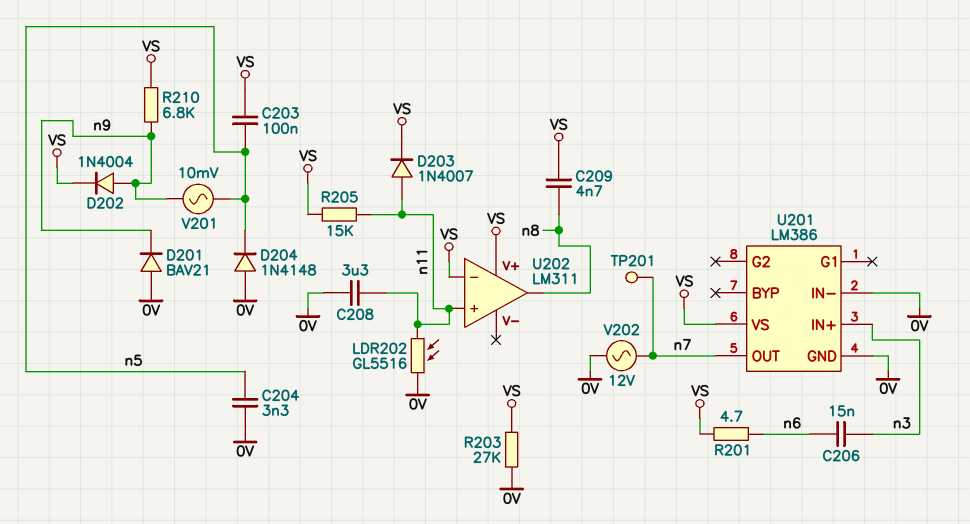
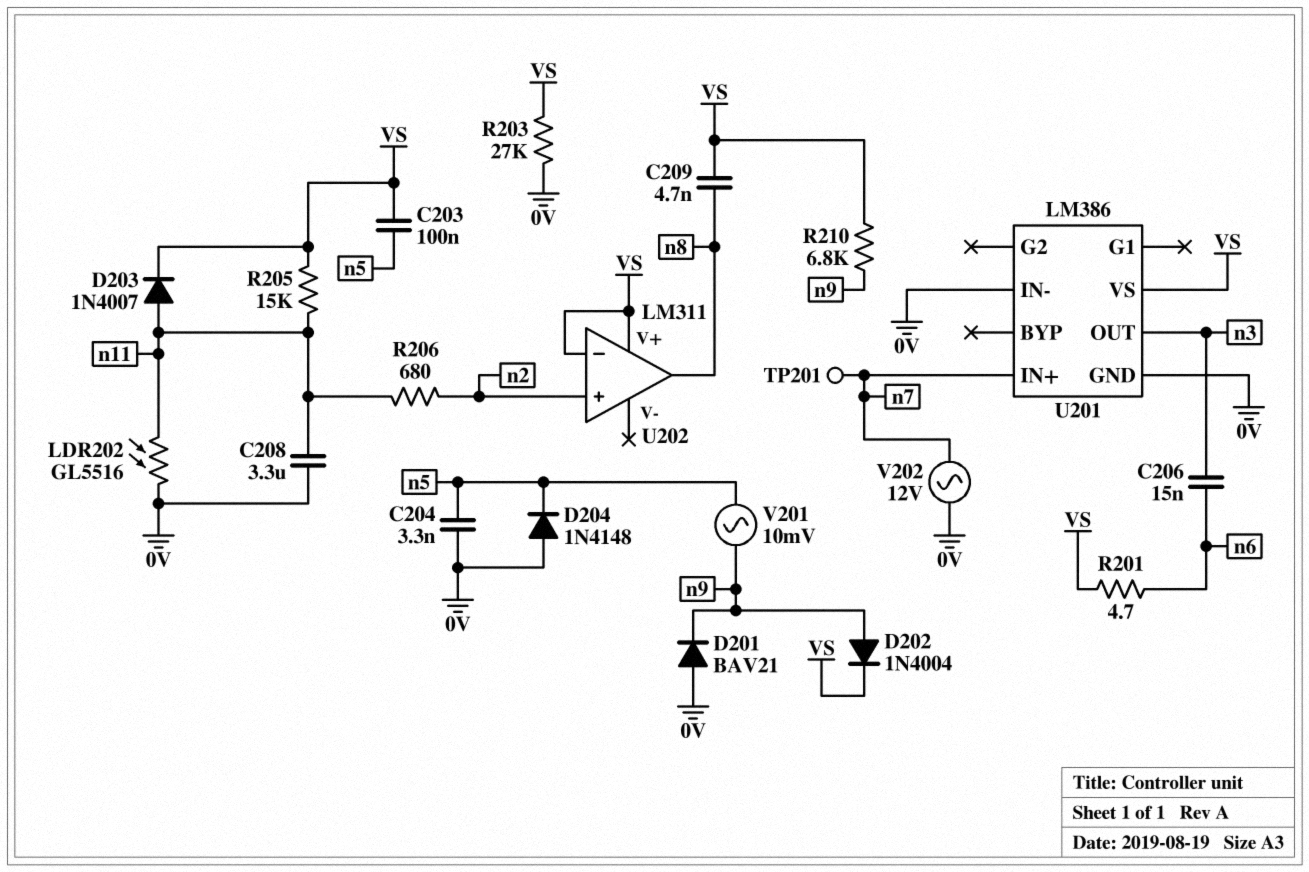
R206: none -> 680 (n2, n11)
U201 pin IN+: n3 -> n7
U201 pin OUT: n7 -> n3
U202 pin in+: n11 -> n2

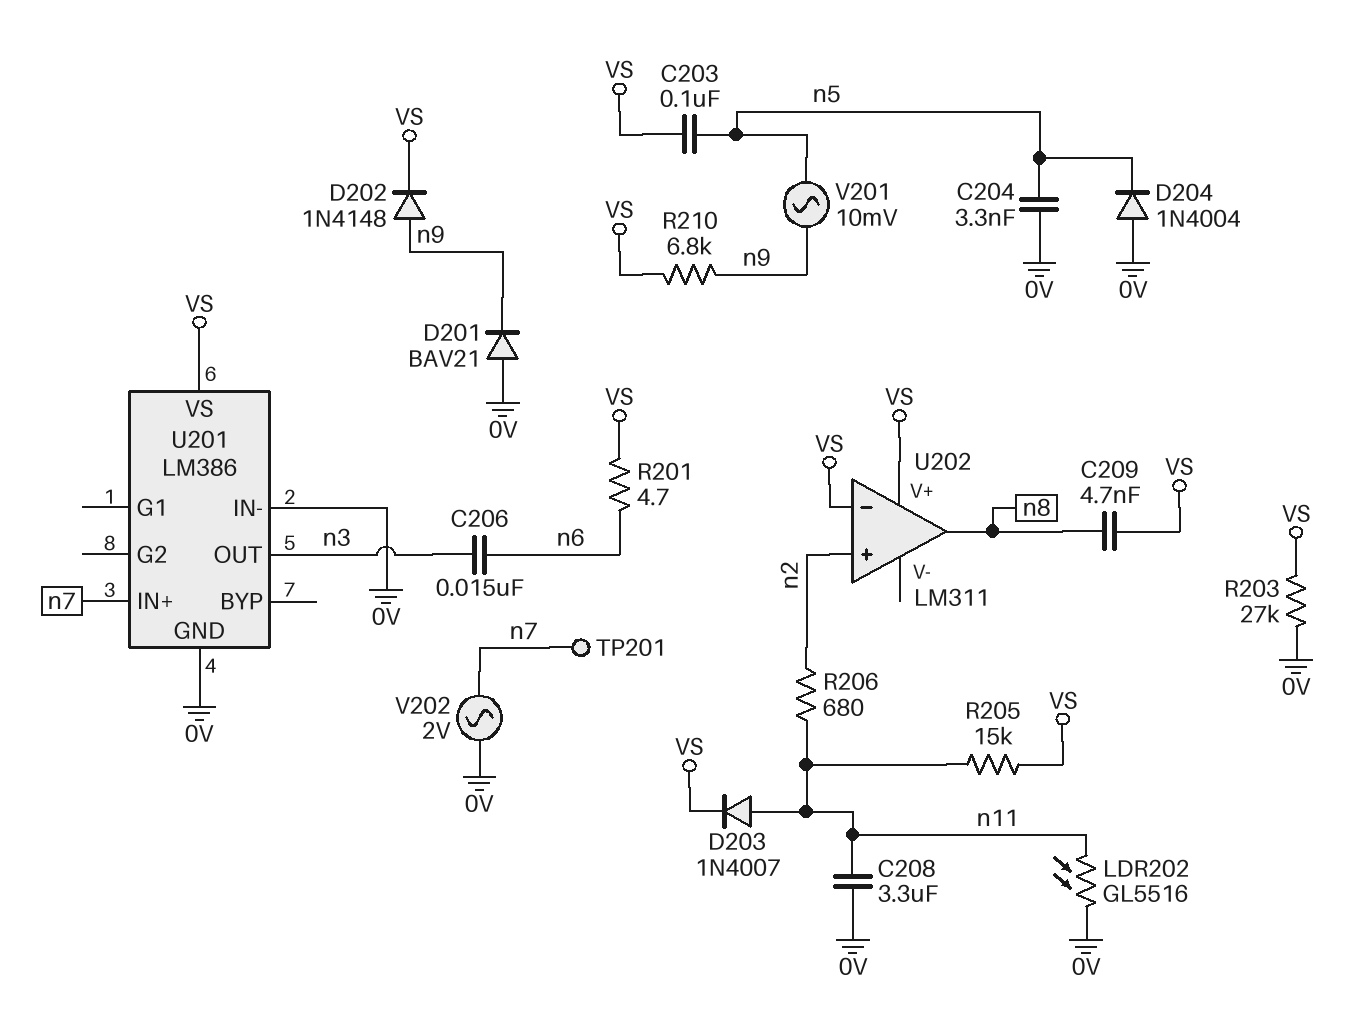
D202: diode 1N4004 (A n9, K VS) -> diode 1N4148 (A n9, K VS)
D204: diode 1N4148 (A 0V, K n5) -> diode 1N4004 (A 0V, K n5)
V202: AC 12V (0V, n7) -> AC 2V (0V, n7)

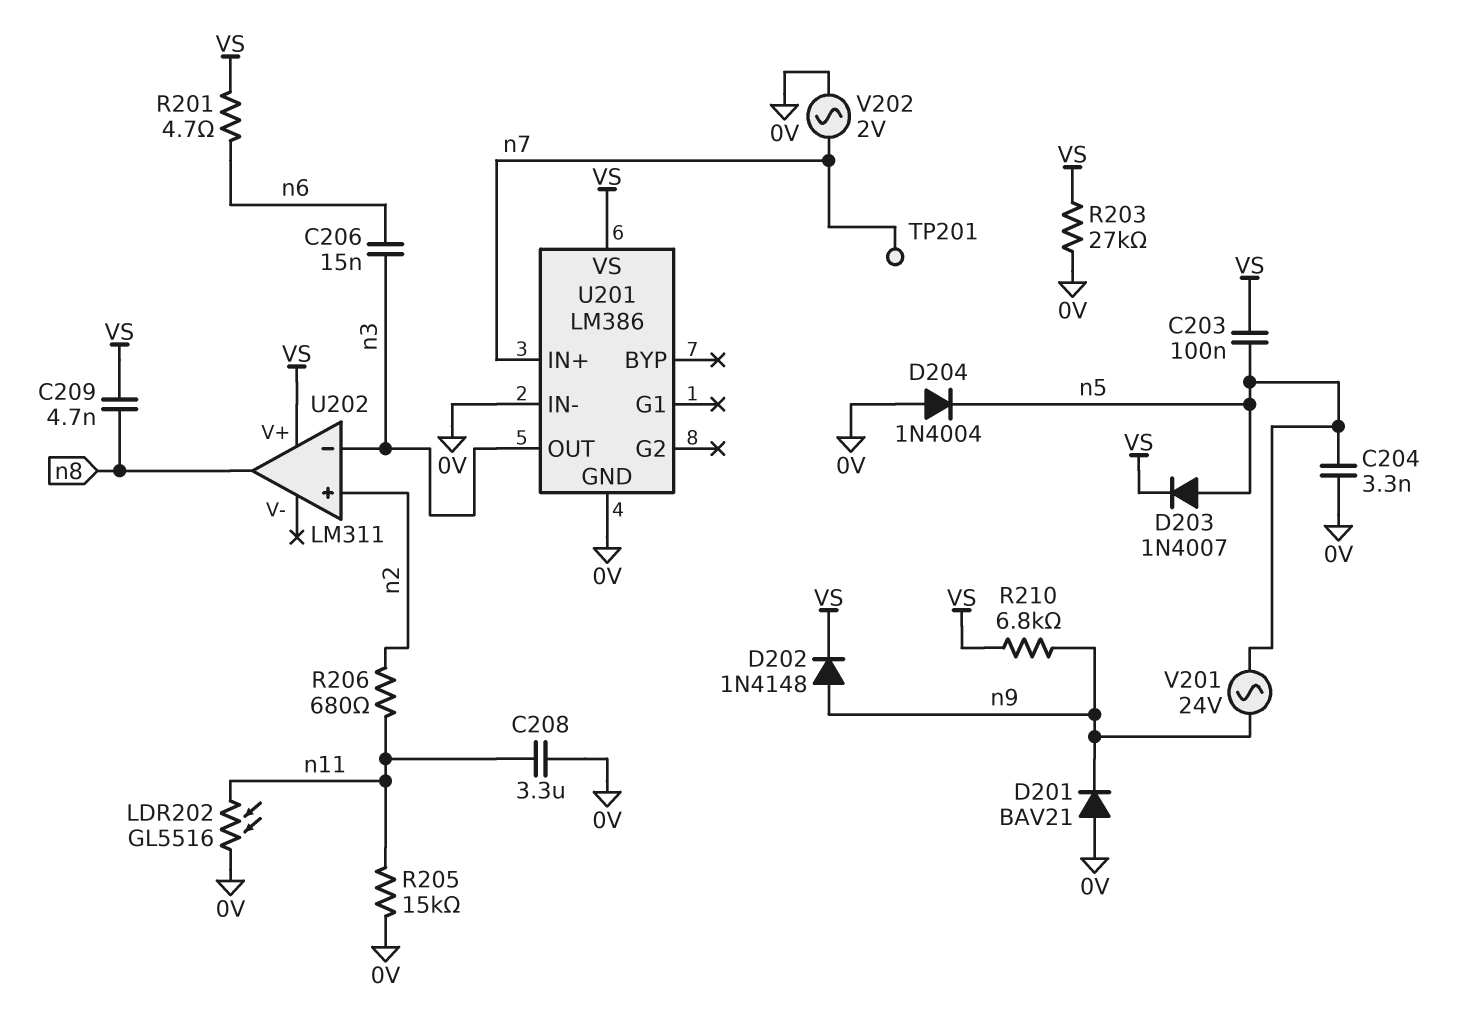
D203: diode 1N4007 (A n11, K VS) -> diode 1N4007 (A n5, K VS)
R205: 15k (VS, n11) -> 15k (0V, n11)
U202 pin in-: VS -> n3
V201: AC 10mV (n5, n9) -> AC 24V (n5, n9)

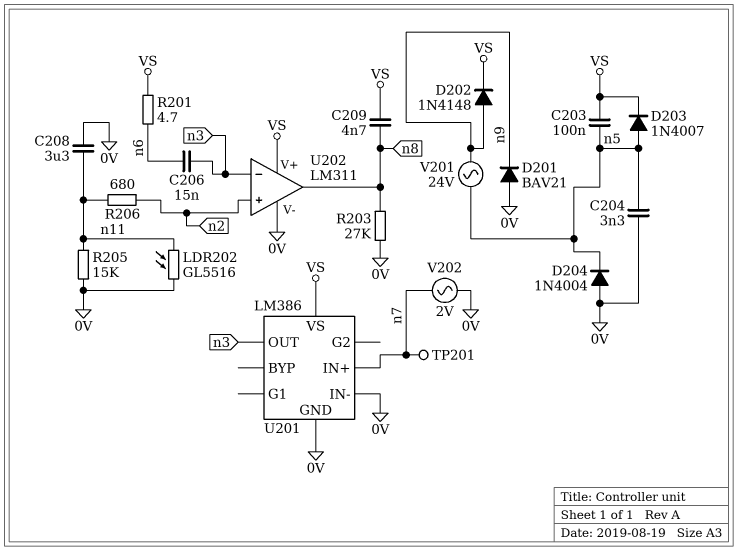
R203: 27k (0V, VS) -> 27k (0V, n8)
R210: 6.8k (VS, n9) -> none
U202 pin V-: none -> 0V

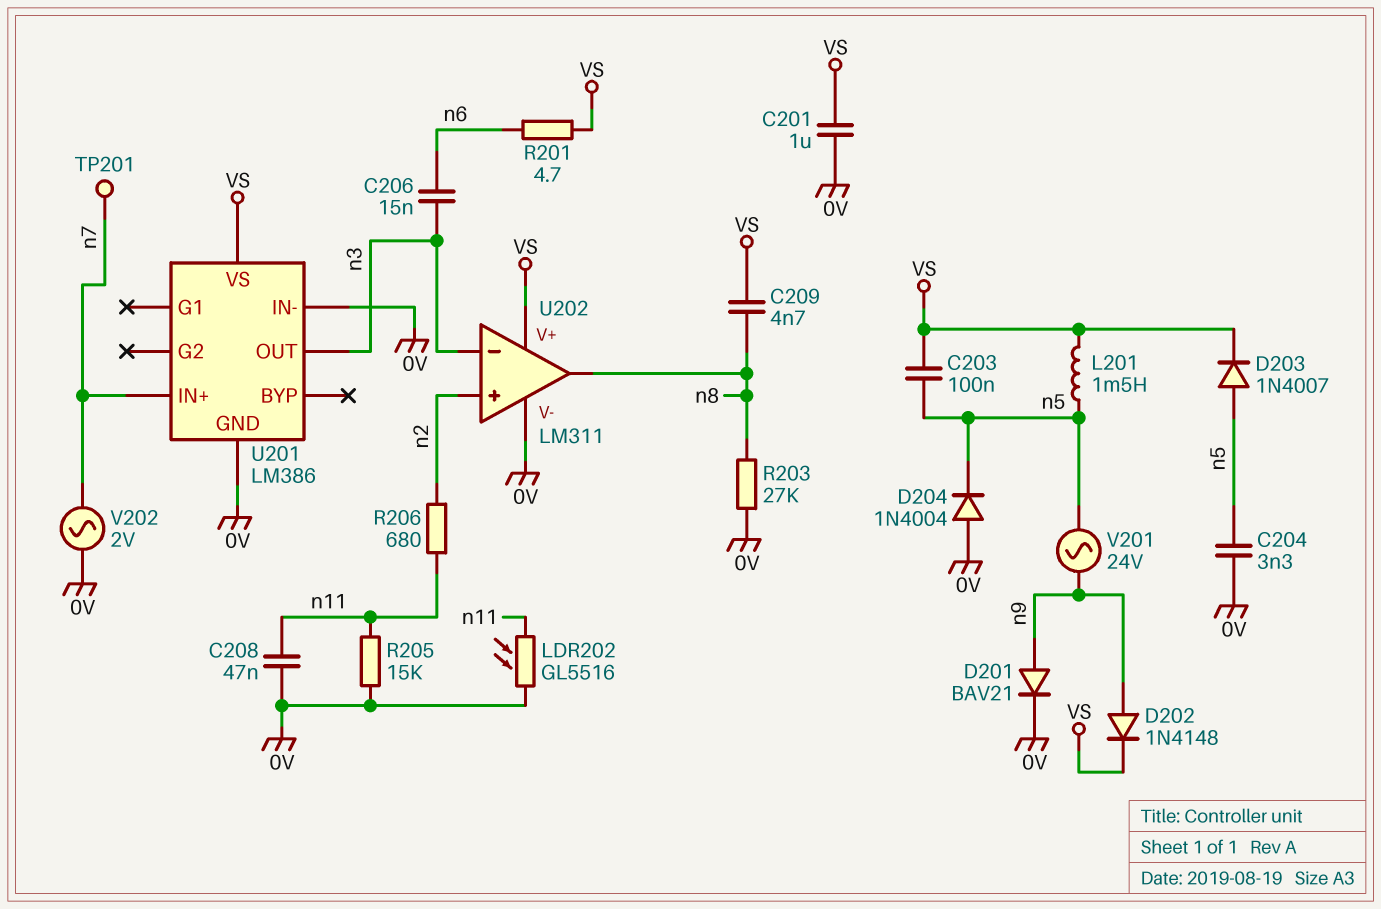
C201: none -> 1uF (0V, VS)
C208: 3.3uF (0V, n11) -> 47nF (0V, n11)
D201: diode BAV21 (A 0V, K n9) -> diode BAV21 (A n9, K 0V)
L201: none -> 1.5mH (VS, n5)

